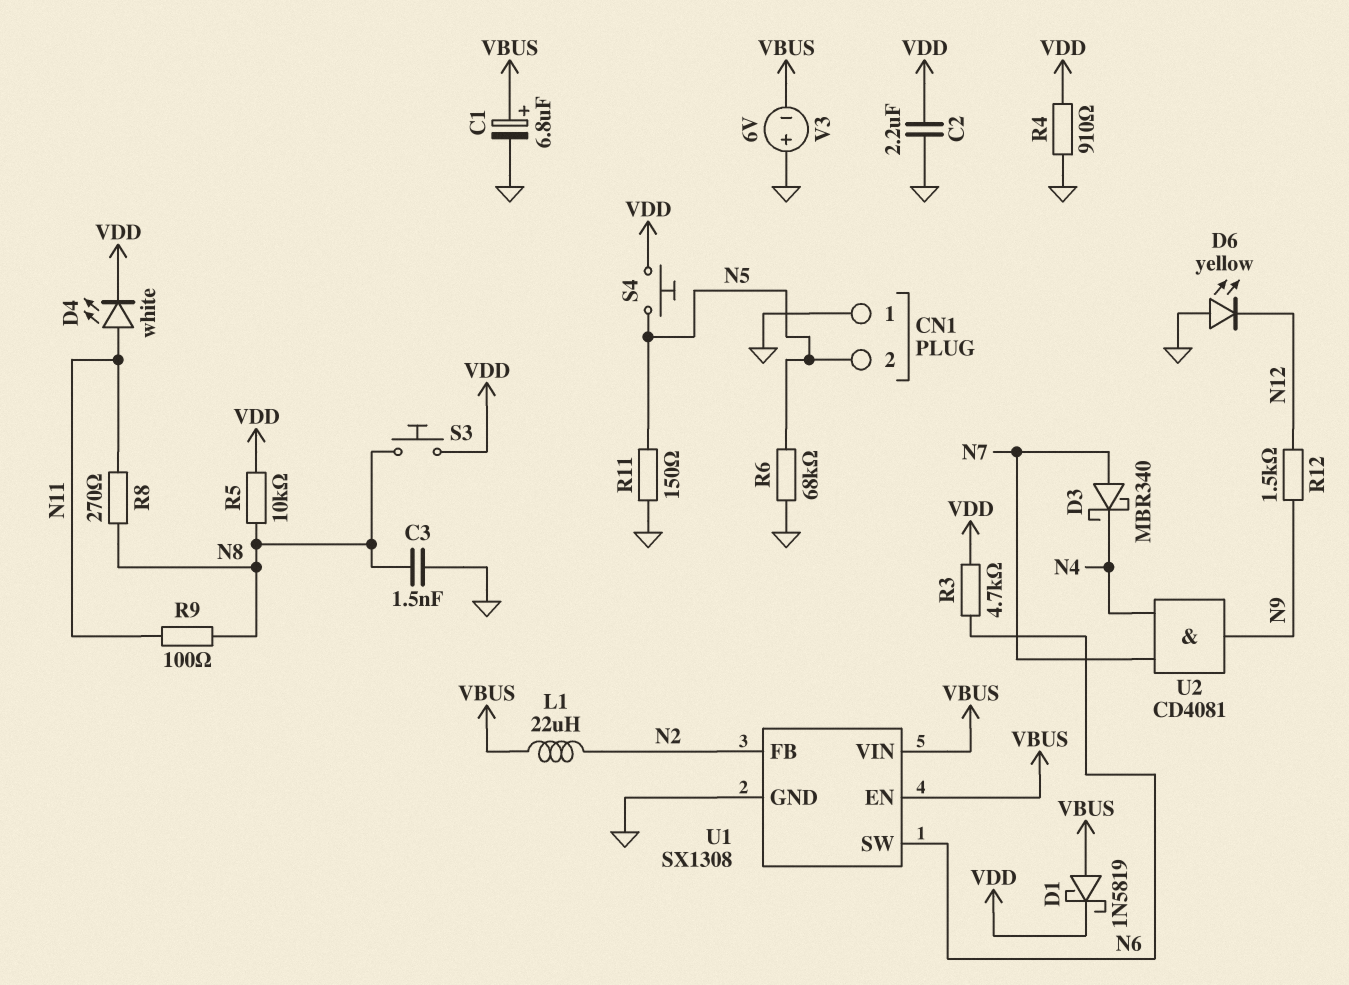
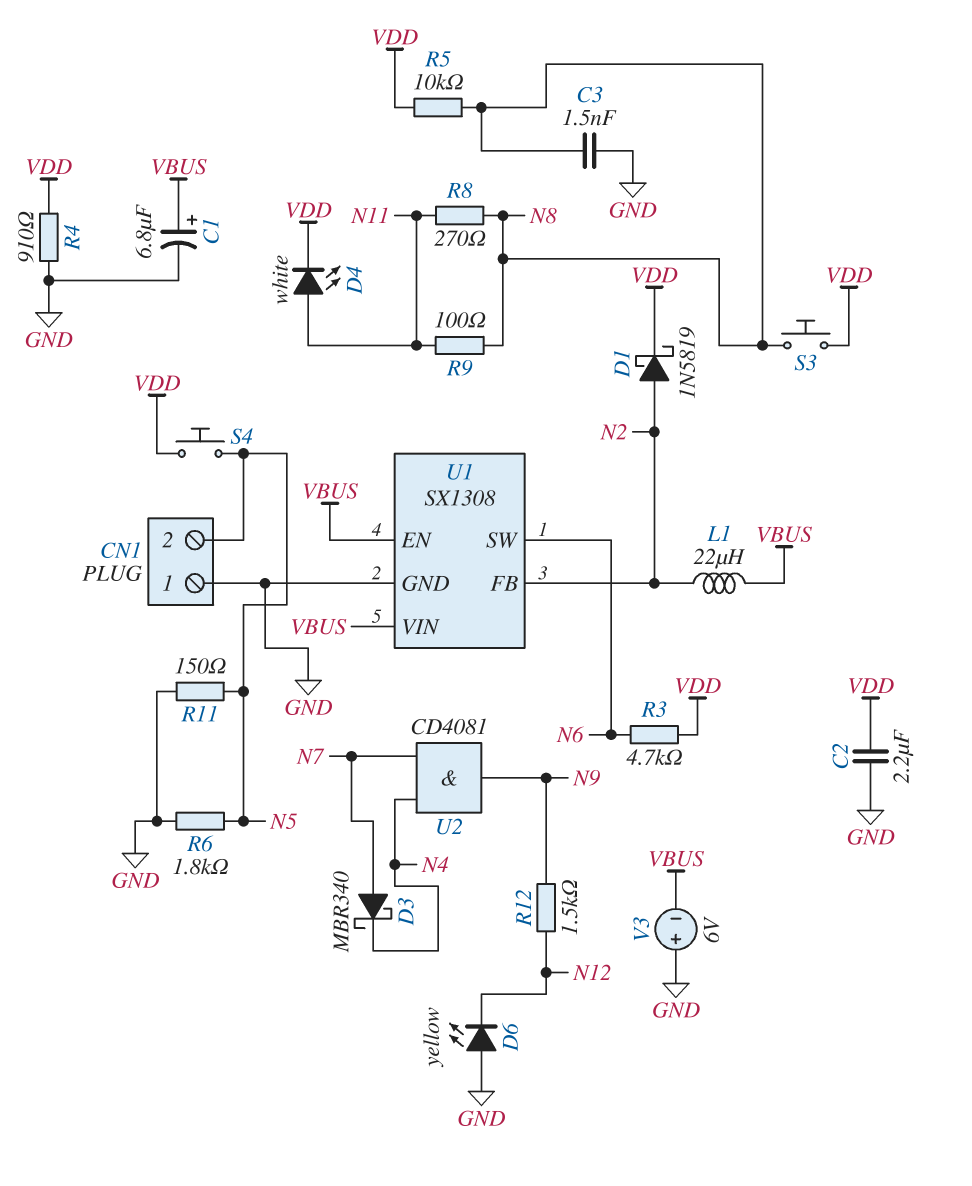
D1: schottky 1N5819 (A VBUS, K VDD) -> schottky 1N5819 (A N2, K VDD)
R6: 68k (GND, N5) -> 1.8k (GND, N5)

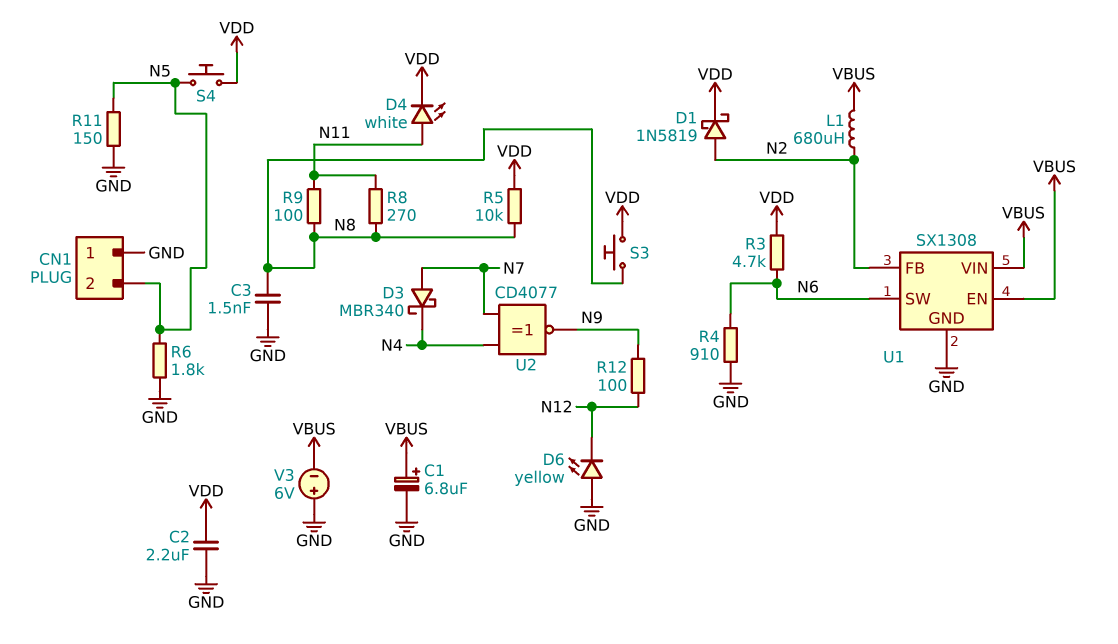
L1: 22uH (N2, VBUS) -> 680uH (N2, VBUS)
R4: 910 (GND, VDD) -> 910 (GND, N6)
R12: 1.5k (N9, N12) -> 100 (N9, N12)
U2: AND CD4081 (in N4, in N7, out N9) -> XNOR CD4077 (in N4, in N7, out N9)

